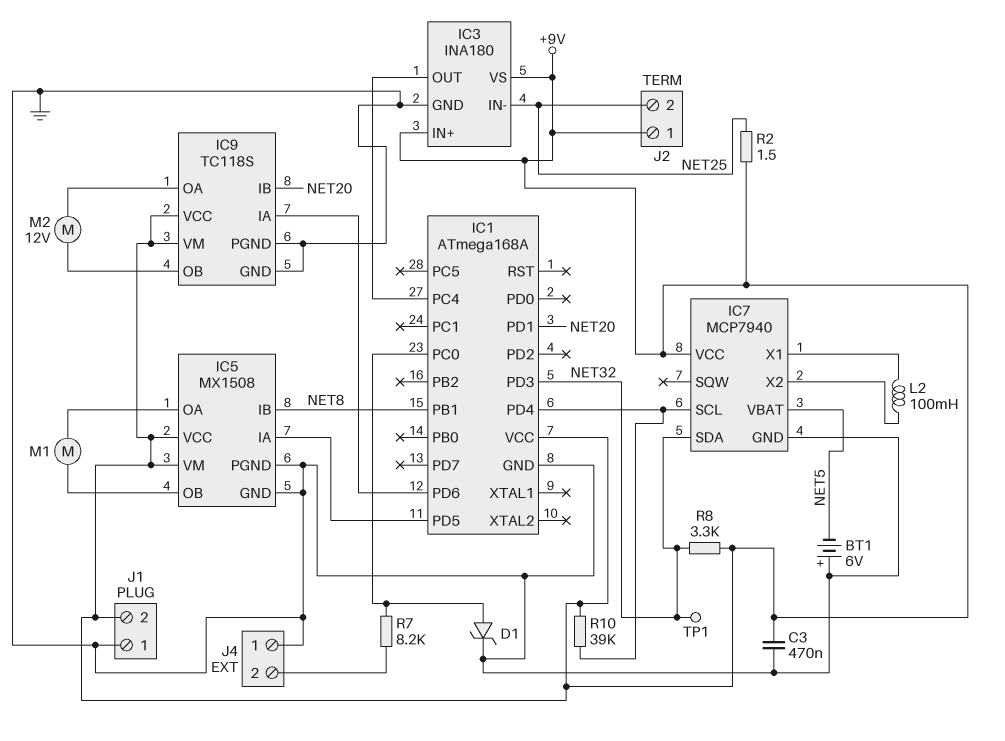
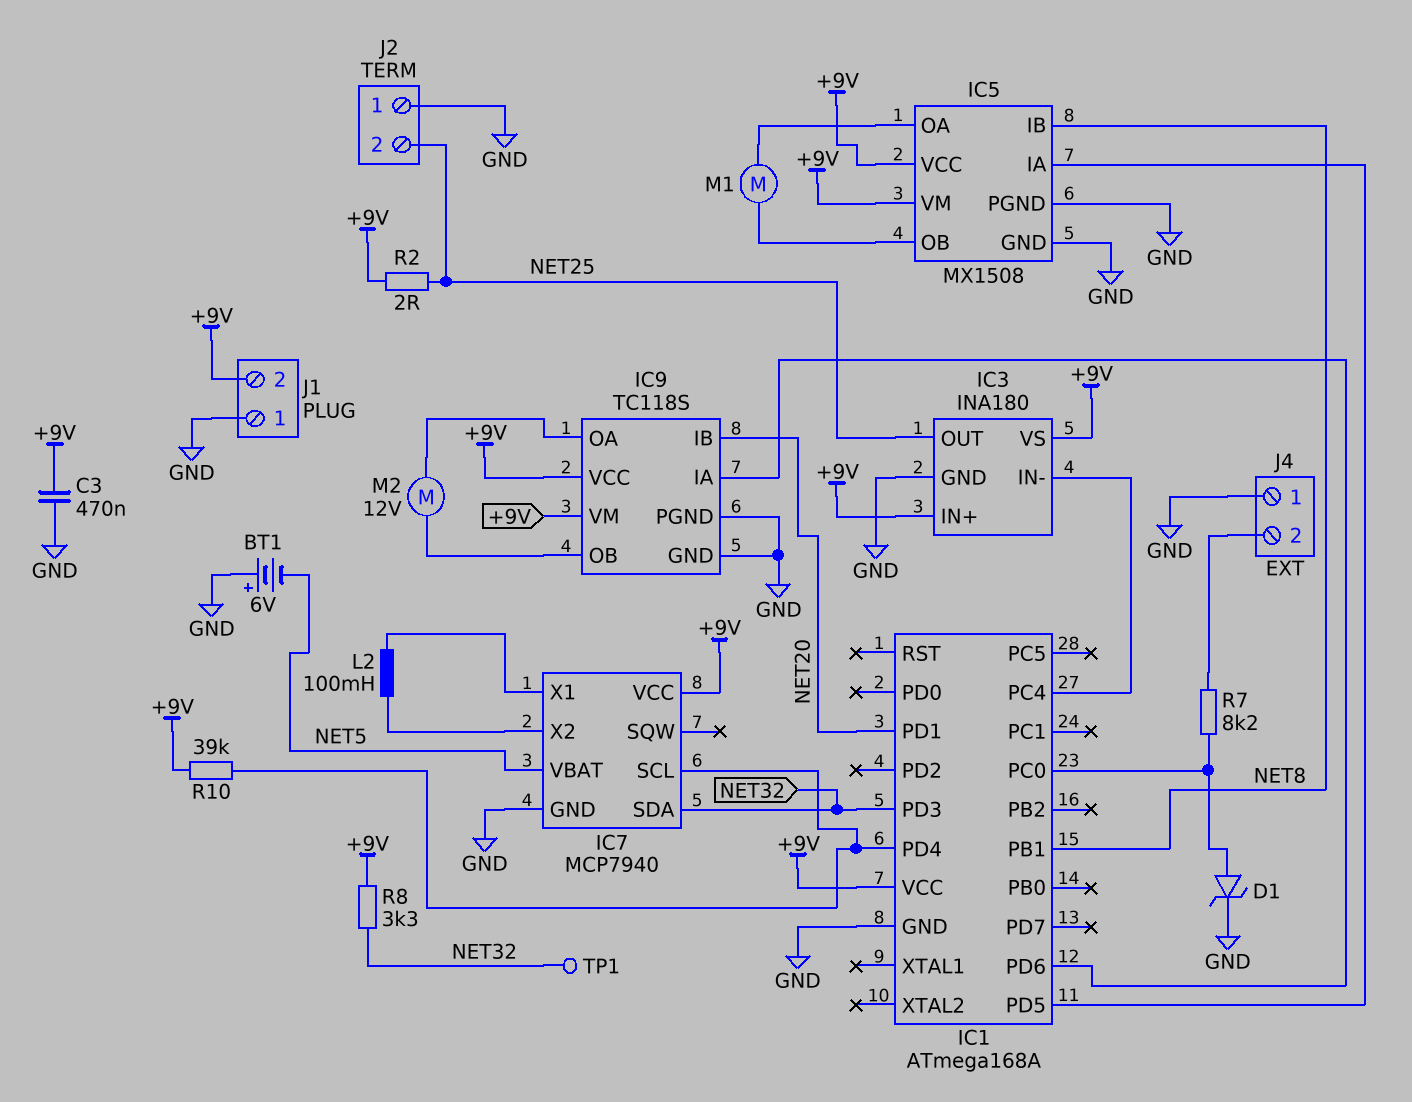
IC3 pin IN-: NET25 -> IC1/PC4
IC3 pin OUT: IC1/PC4 -> NET25
J2 pin 1: +9V -> GND
R2: 1.5 (+9V, NET25) -> 2 (+9V, NET25)

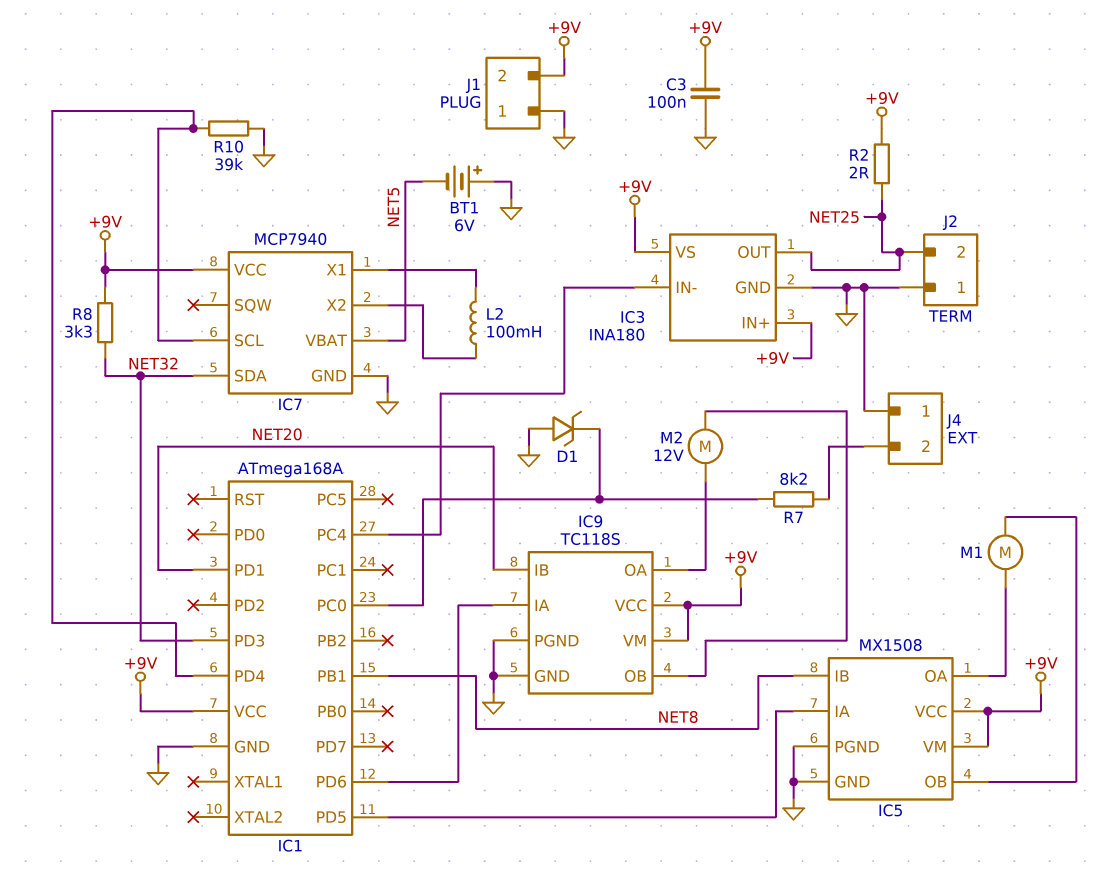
C3: 470nF (+9V, GND) -> 100nF (+9V, GND)
D1: zener (A IC1/PC0, K GND) -> zener (A GND, K IC1/PC0)
R10: 39k (+9V, IC1/PD4) -> 39k (GND, IC1/PD4)
TP1: test point (NET32) -> none

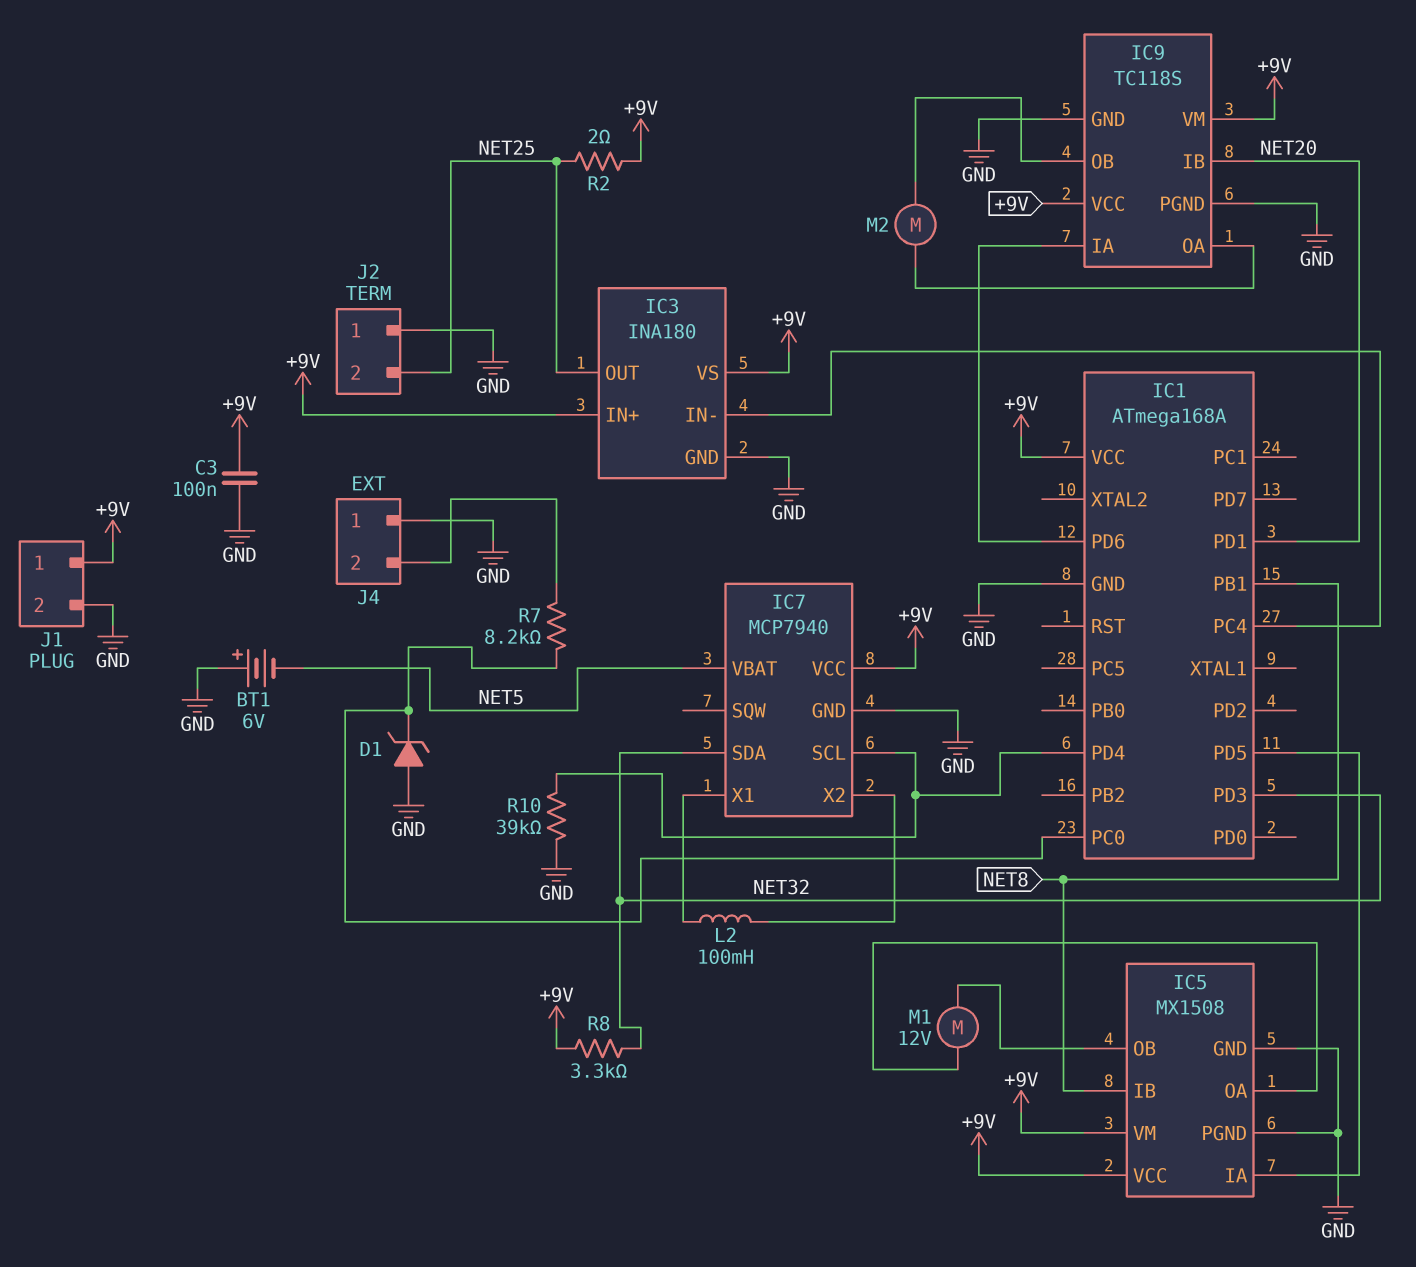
J1 pin 1: GND -> +9V
J1 pin 2: +9V -> GND
M1: motor (IC5/OA, IC5/OB) -> motor 12V (IC5/OA, IC5/OB)
M2: motor 12V (IC9/OA, IC9/OB) -> motor (IC9/OA, IC9/OB)

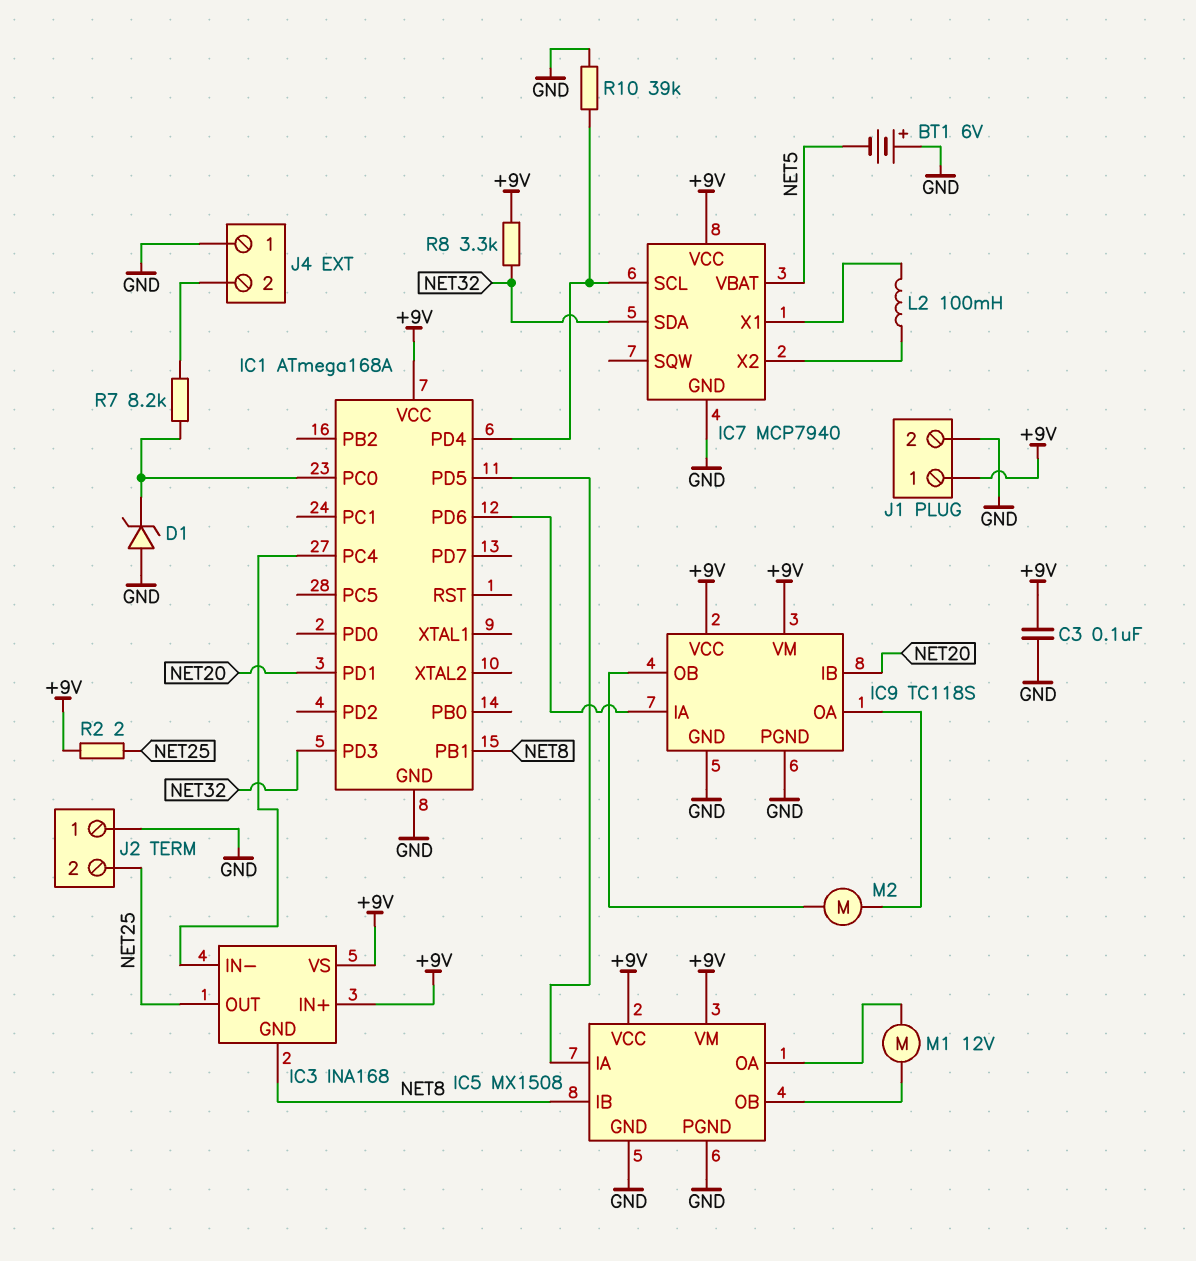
IC3: INA180 -> INA168
IC3 pin GND: GND -> NET8

